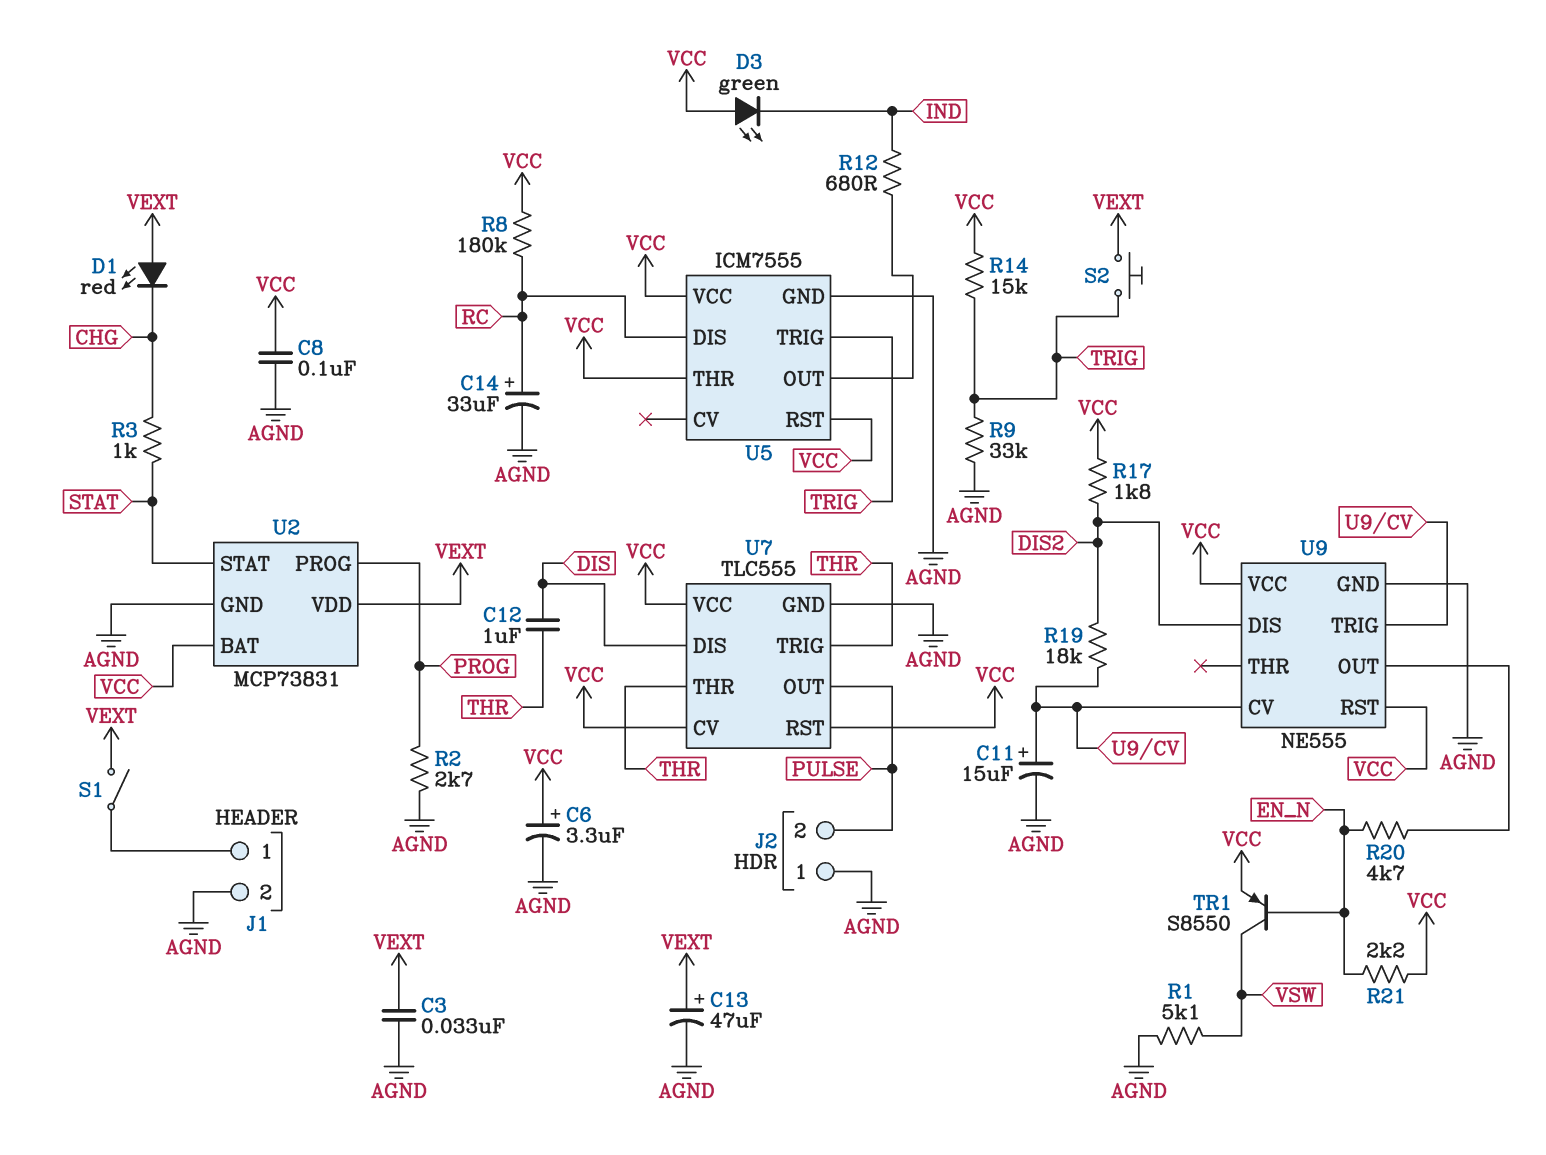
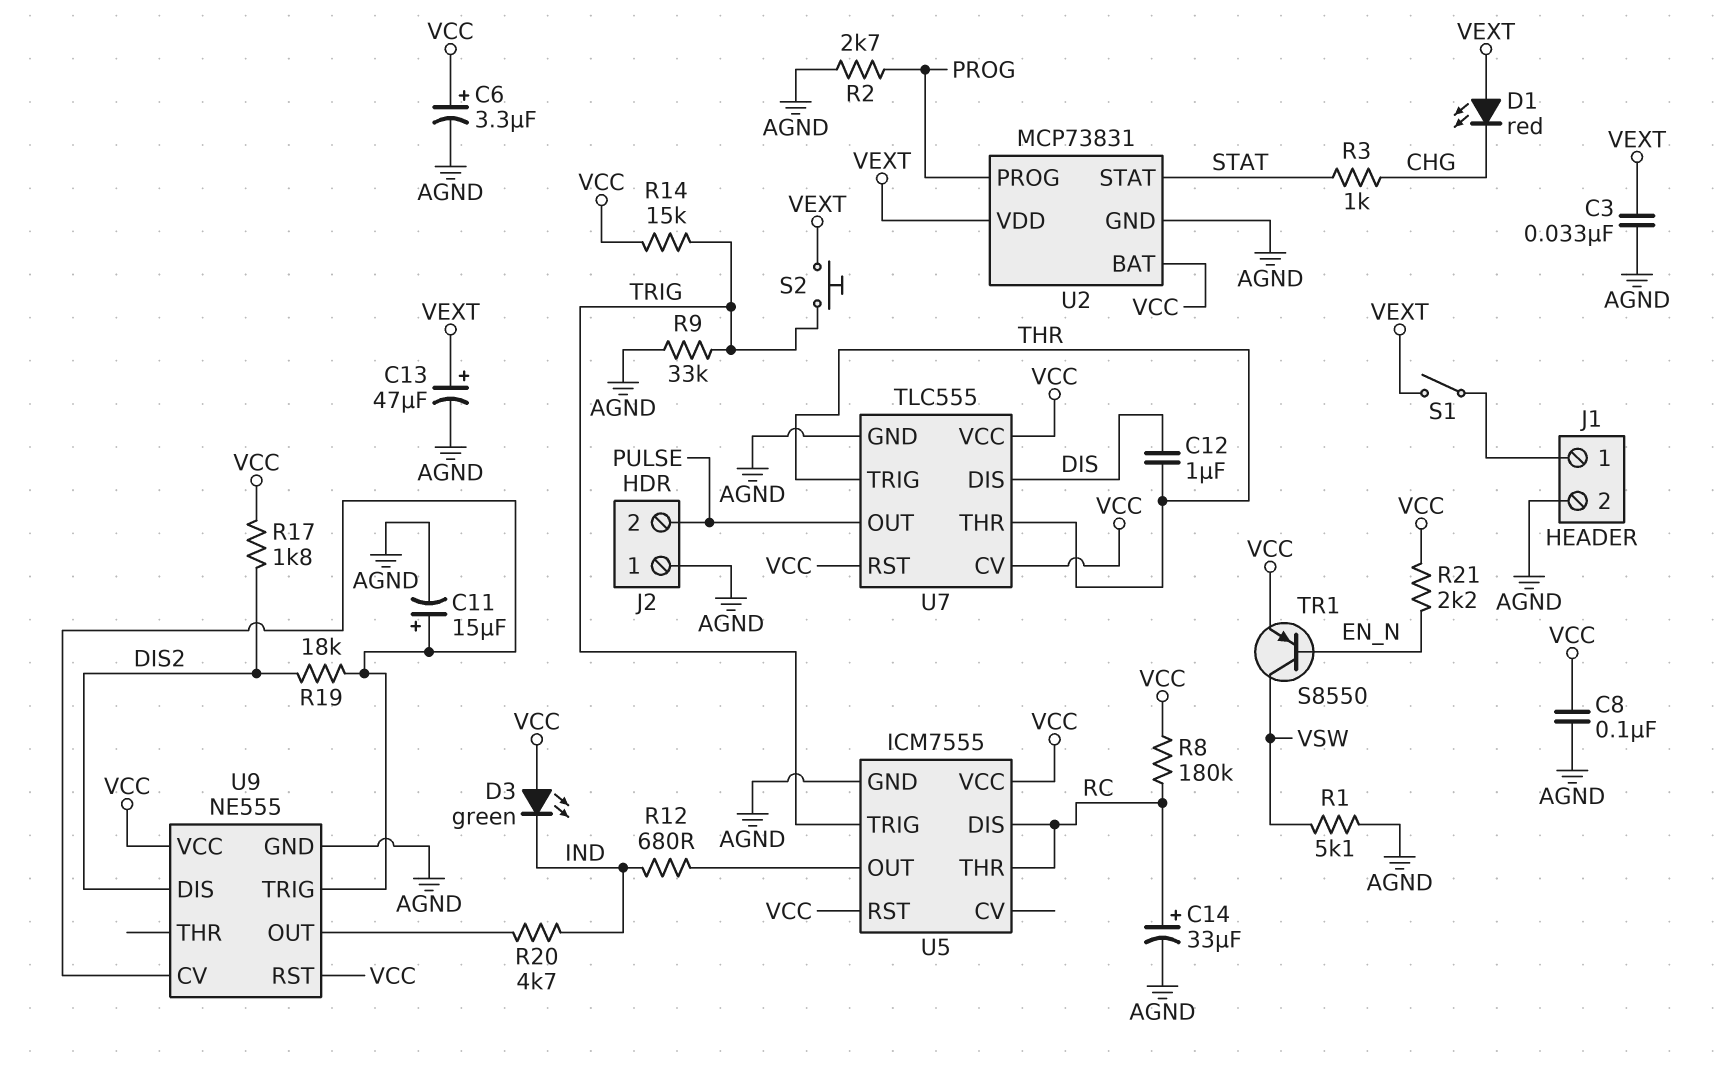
R20: 4.7k (EN_N, U9/OUT) -> 4.7k (IND, U9/OUT)
U5 pin THR: VCC -> RC

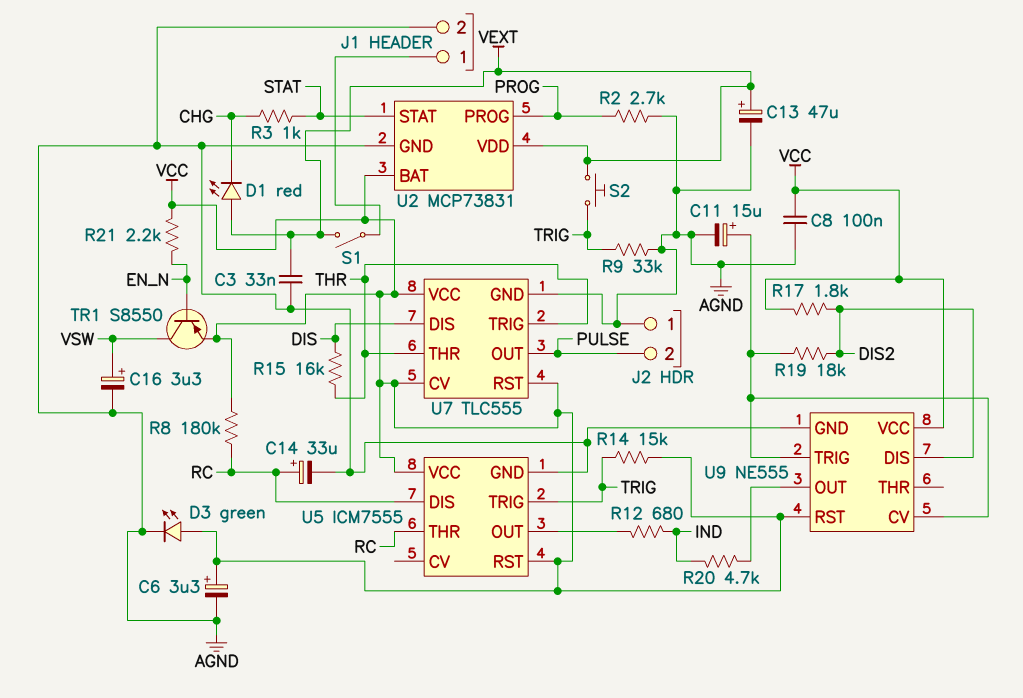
C12: 1uF (DIS, THR) -> none
C16: none -> 3.3uF (plus VSW, minus AGND)
D3: LED green (A VCC, K IND) -> LED green (A VCC, K AGND)
R1: 5.1k (AGND, VSW) -> none
R15: none -> 16k (DIS, THR)

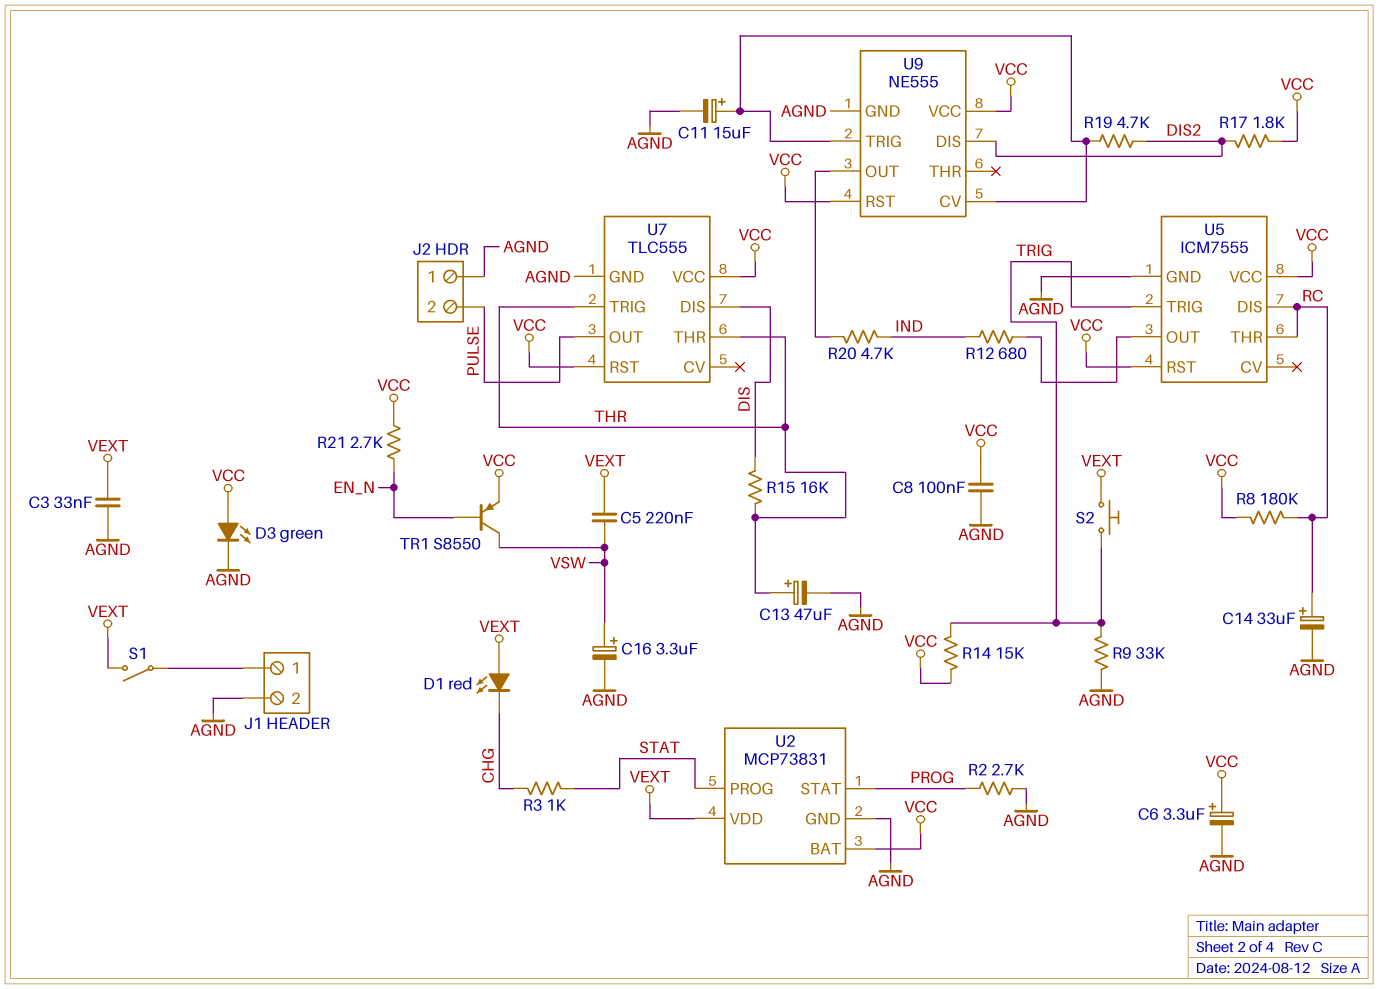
C5: none -> 220nF (VEXT, VSW)
C13: 47uF (plus VEXT, minus AGND) -> 47uF (plus THR, minus AGND)
R19: 18k (DIS2, U9/CV) -> 4.7k (DIS2, U9/CV)
R21: 2.2k (EN_N, VCC) -> 2.7k (EN_N, VCC)
U2 pin PROG: PROG -> STAT
U2 pin STAT: STAT -> PROG
U7 pin CV: VCC -> none

